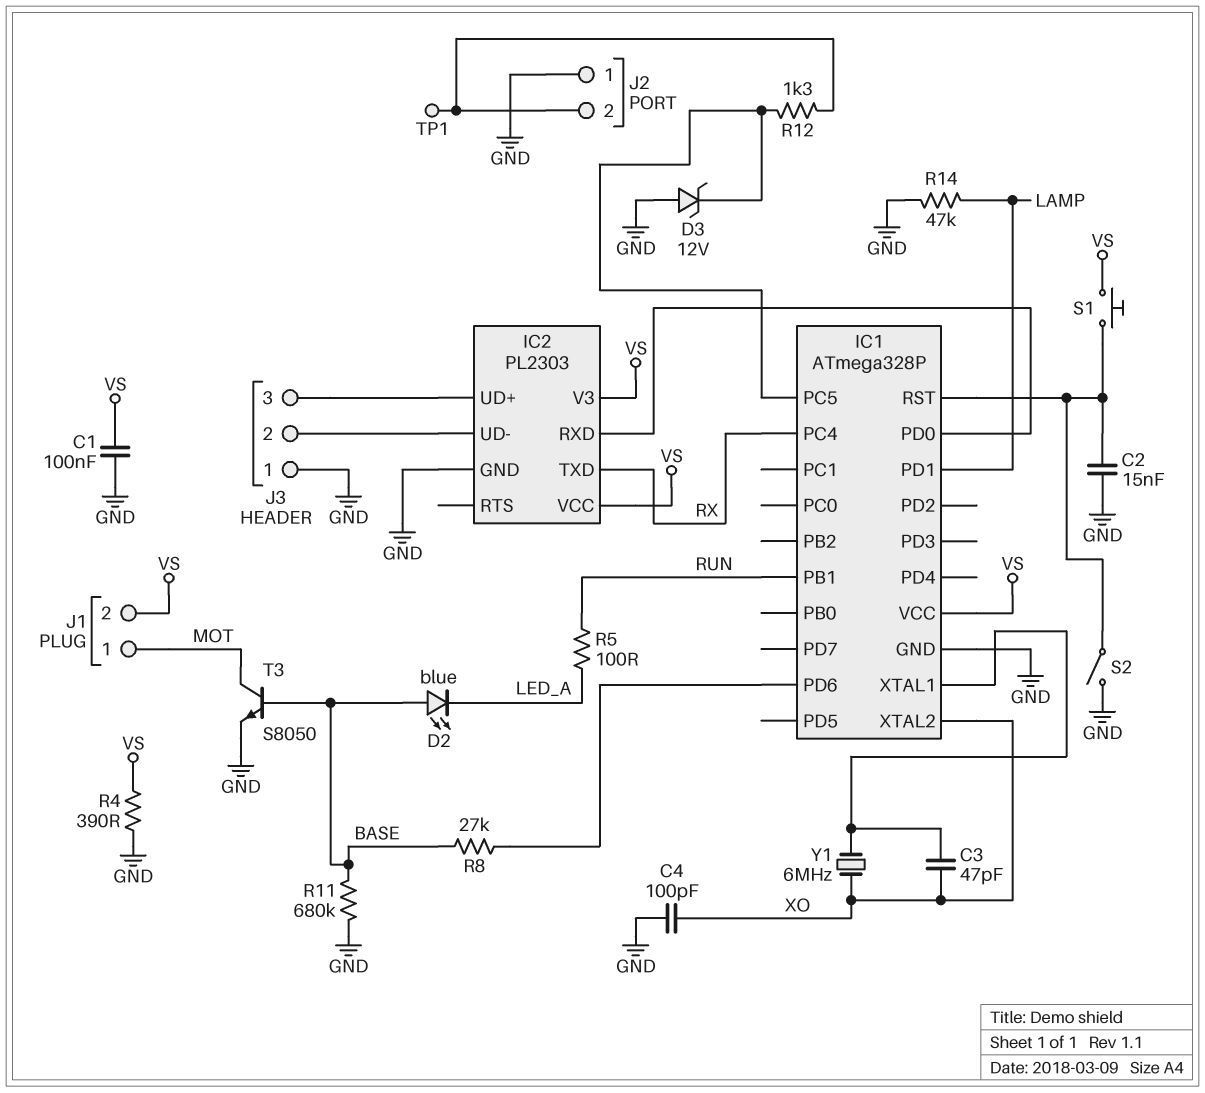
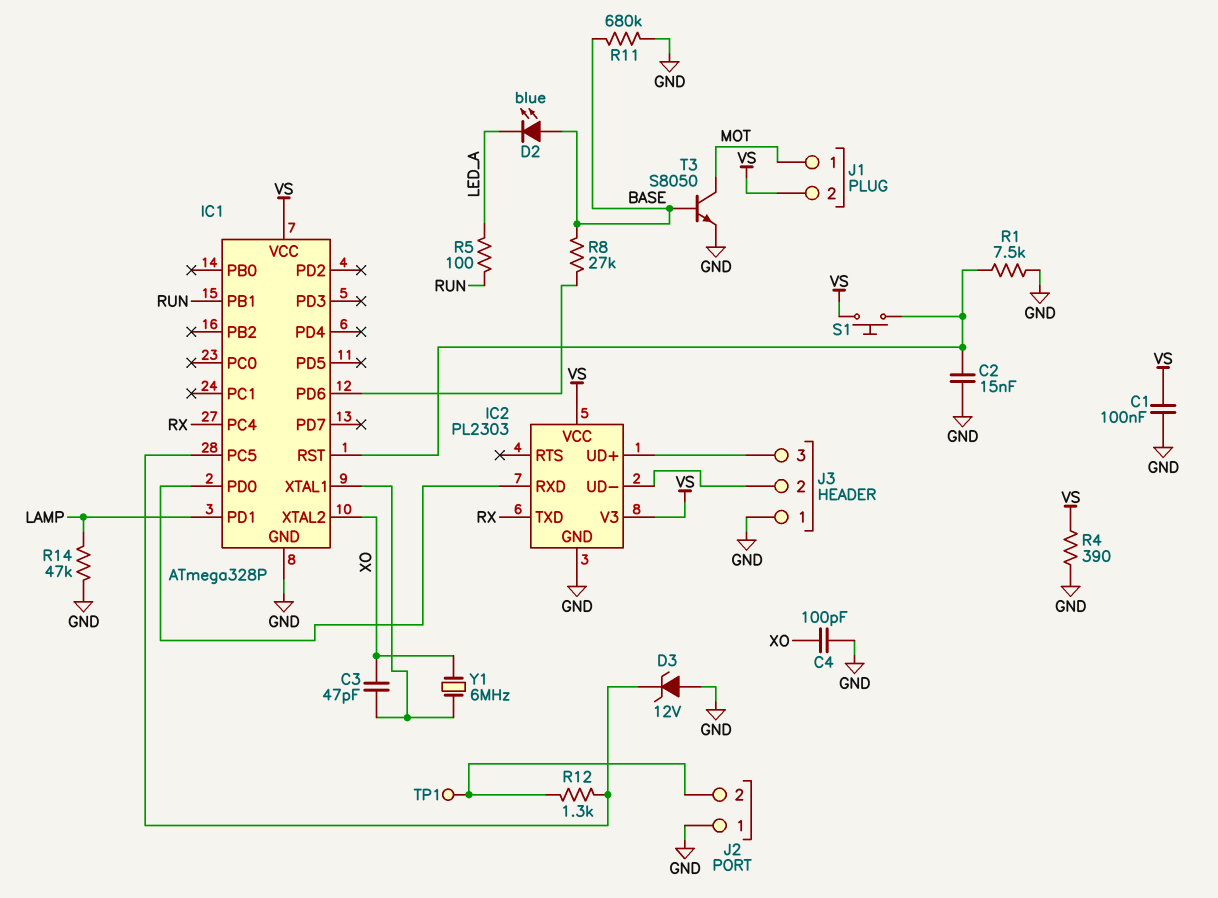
R1: none -> 7.5k (GND, IC1/RST)
S2: switch (GND, IC1/RST) -> none

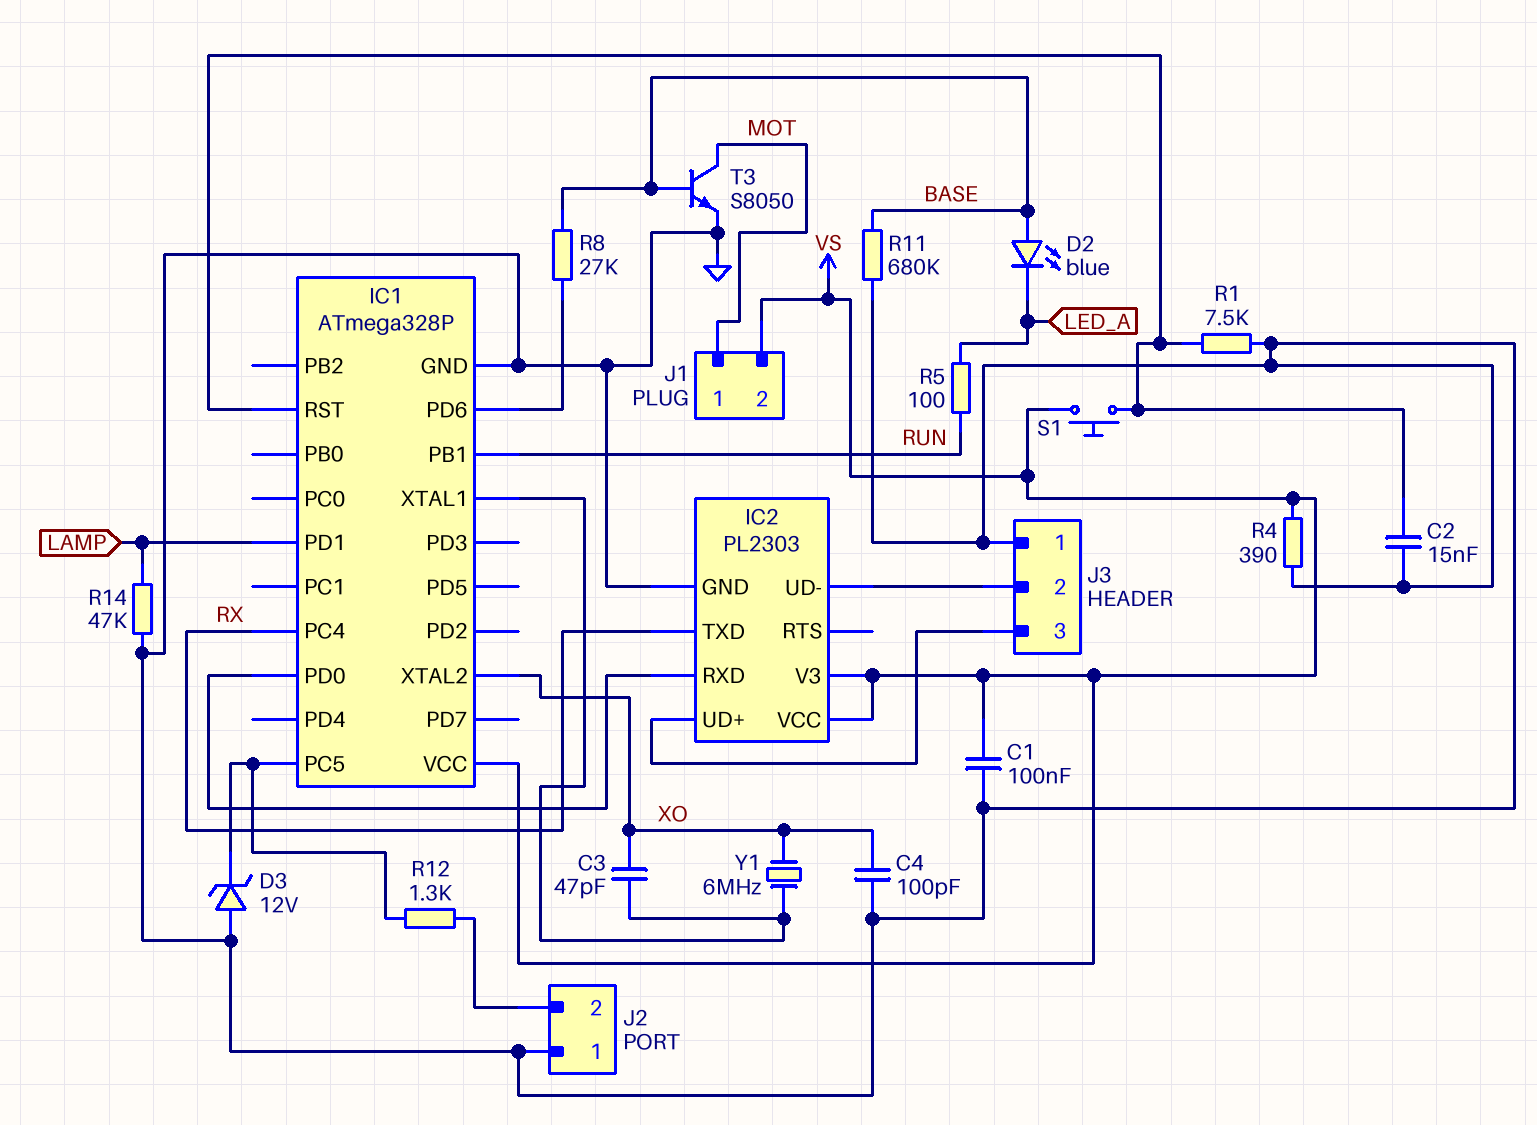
TP1: test point (J2/2) -> none

